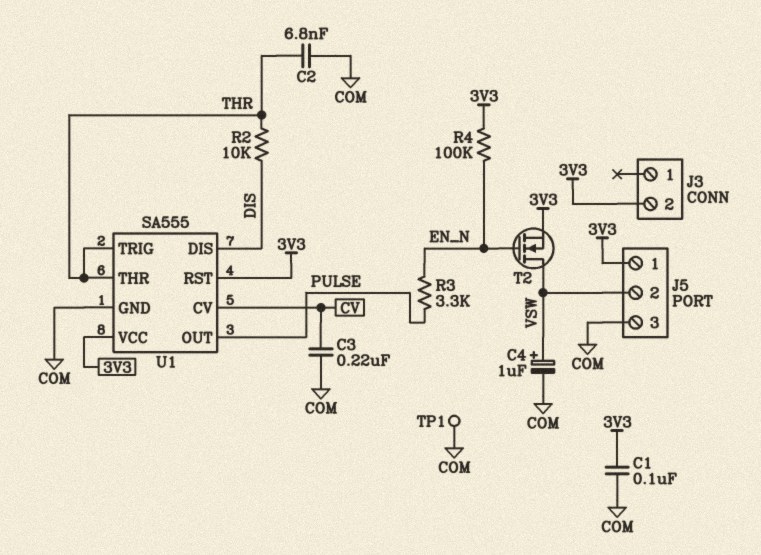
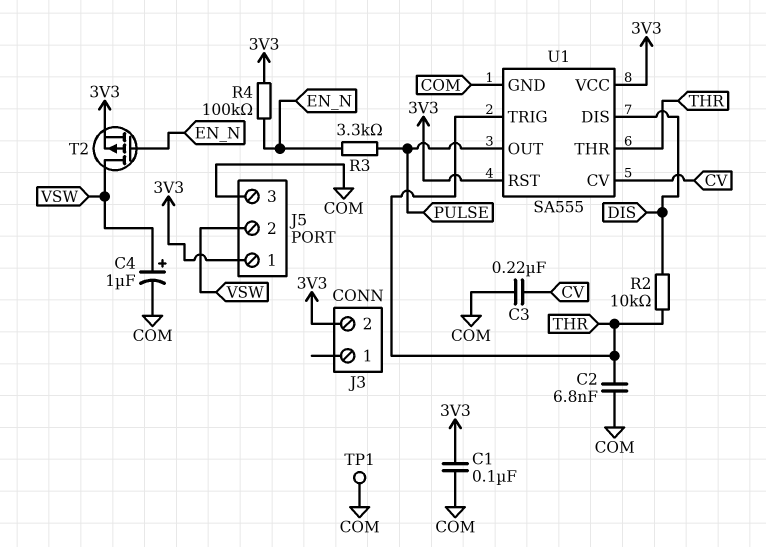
T2: NMOS (G EN_N, D VSW, S 3V3) -> PMOS (G EN_N, D VSW, S 3V3)

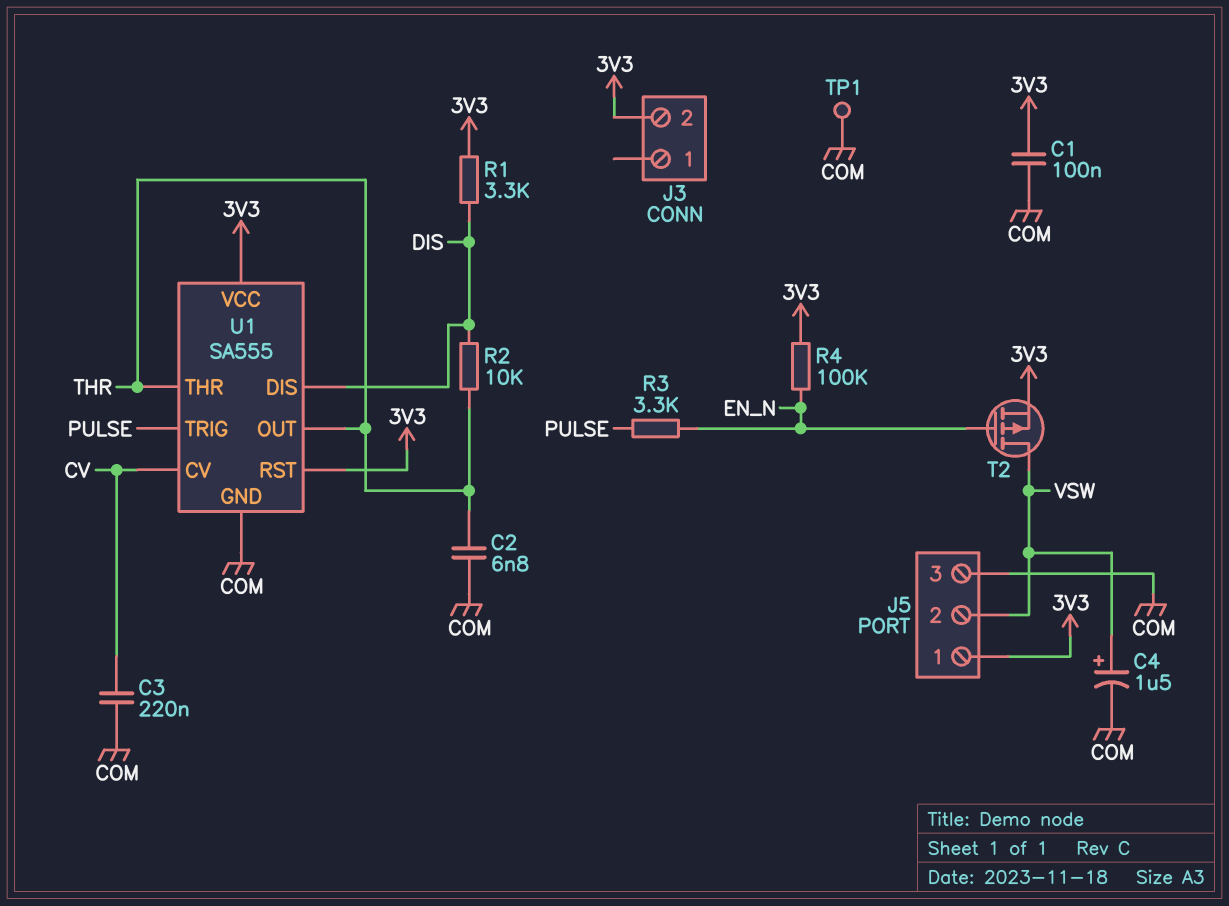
C4: 1uF (plus VSW, minus COM) -> 1.5uF (plus VSW, minus COM)
R1: none -> 3.3k (3V3, DIS)
U1 pin OUT: PULSE -> THR
U1 pin TRIG: THR -> PULSE

